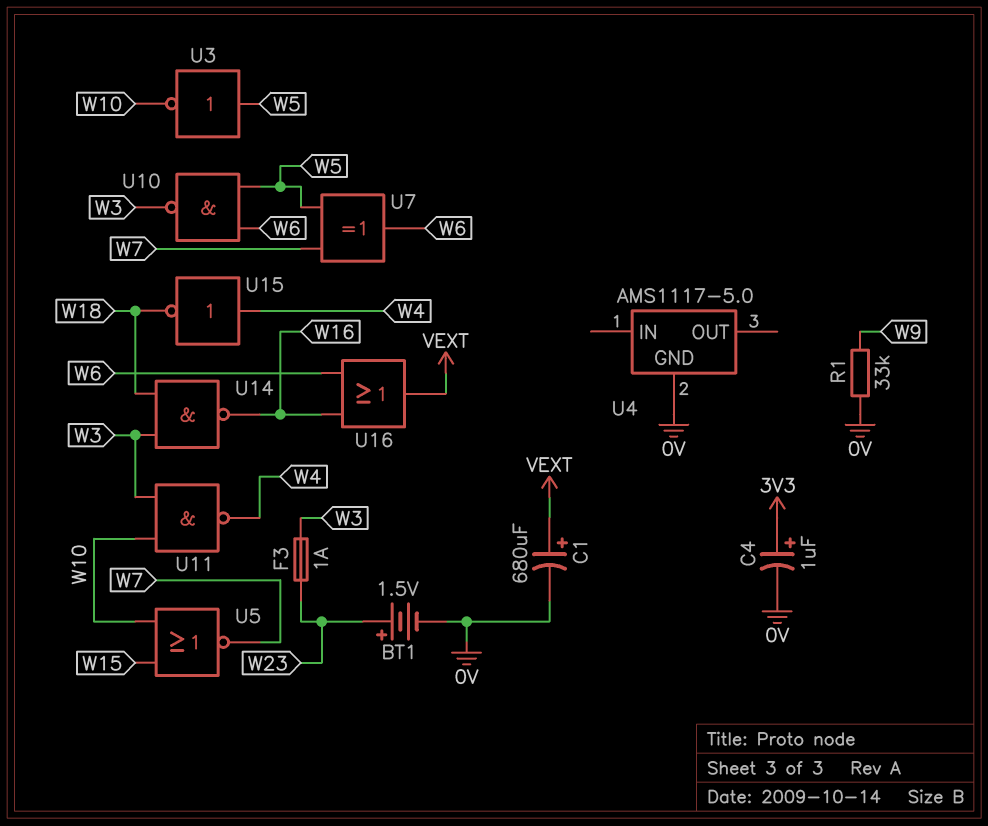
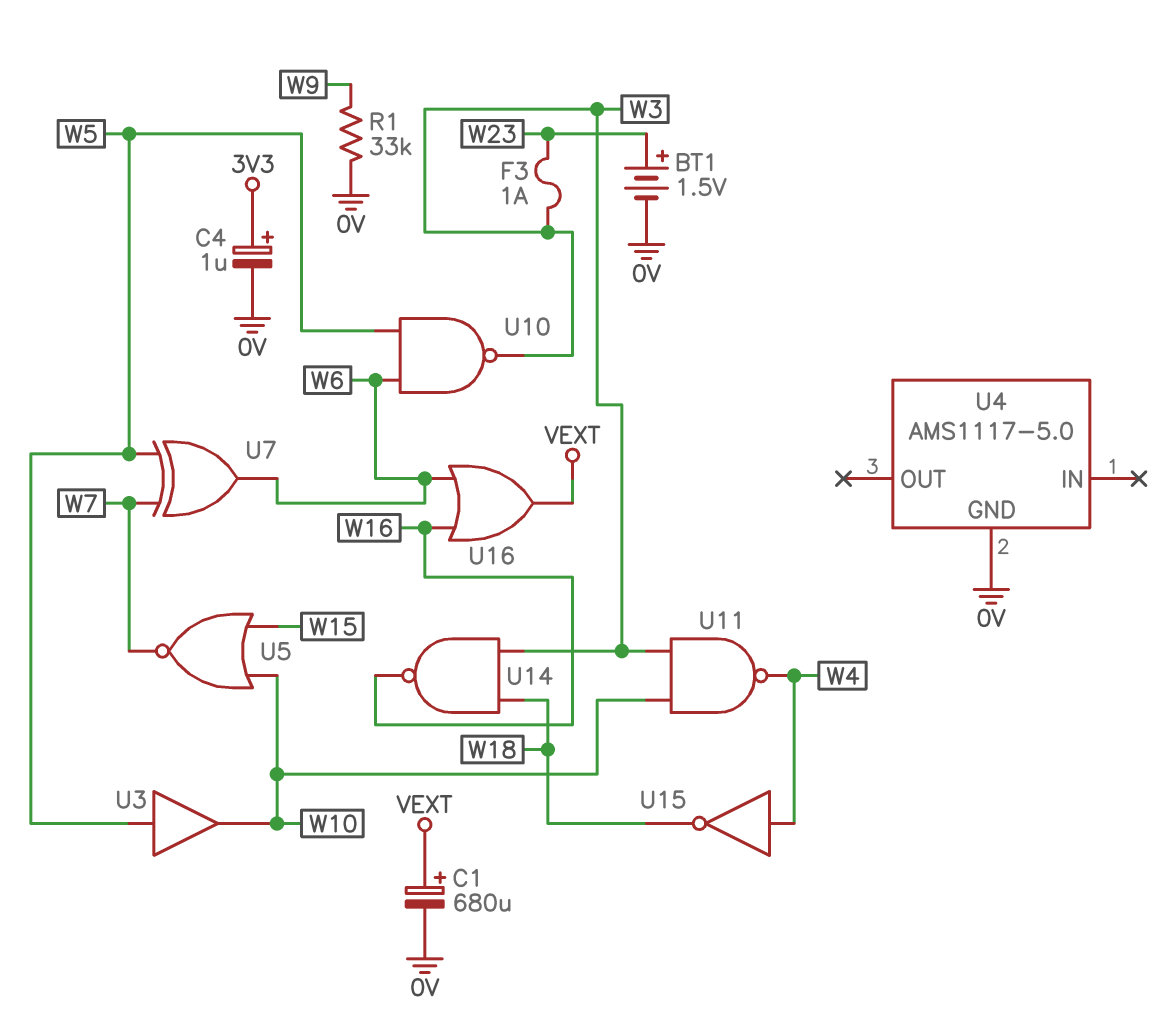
U3: NOT (in W5, out W10) -> buffer (in W5, out W10)

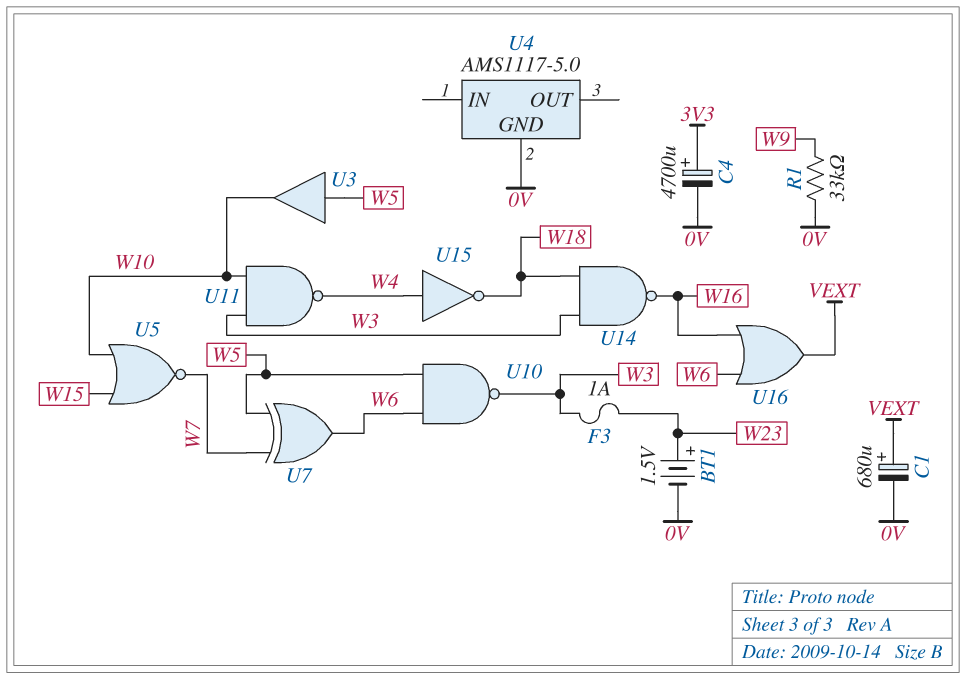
C4: 1uF (plus 3V3, minus 0V) -> 4700uF (plus 3V3, minus 0V)

